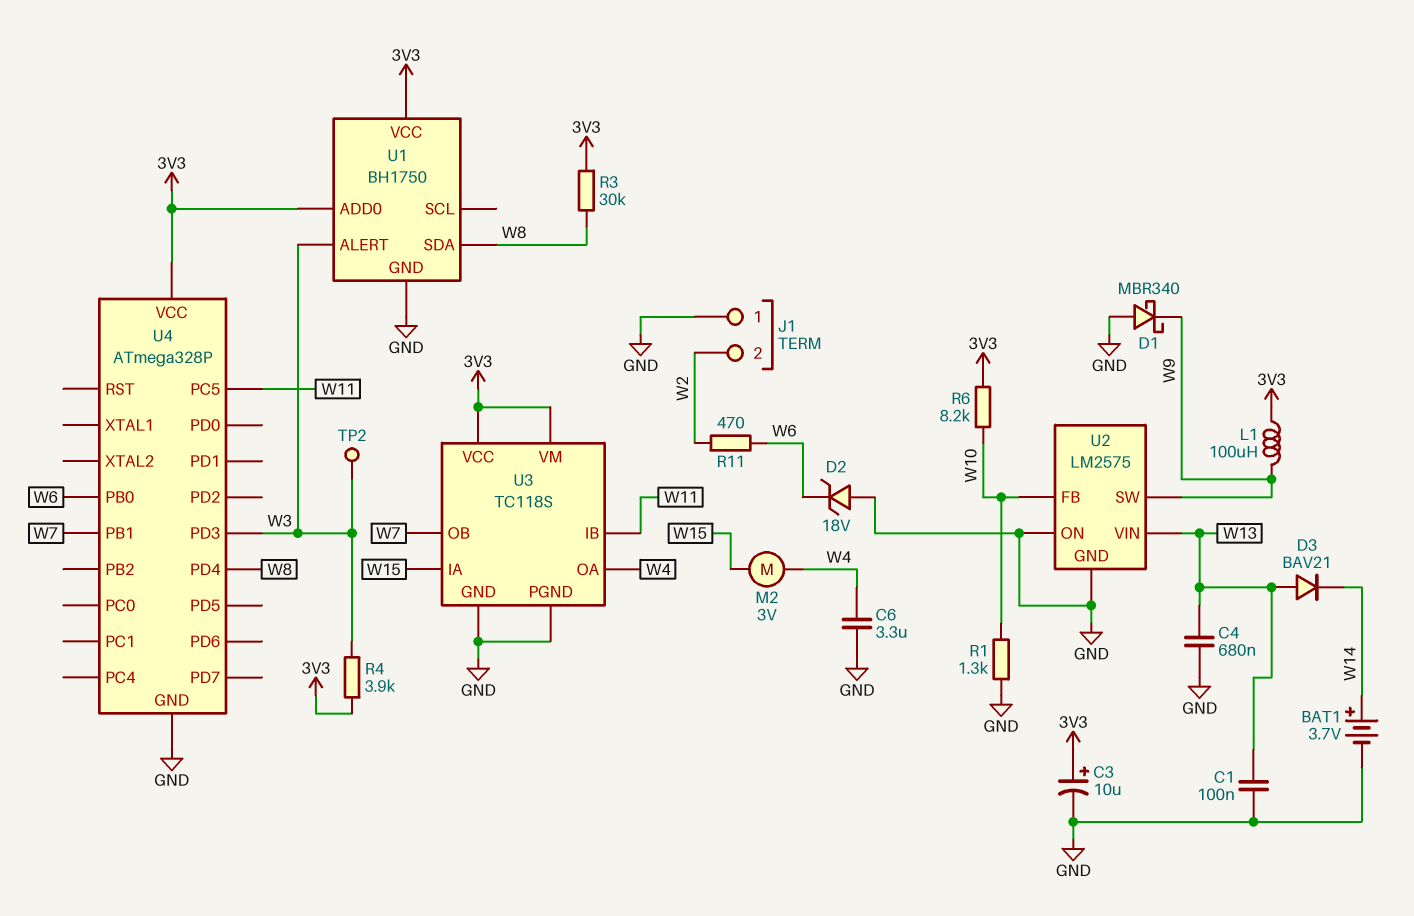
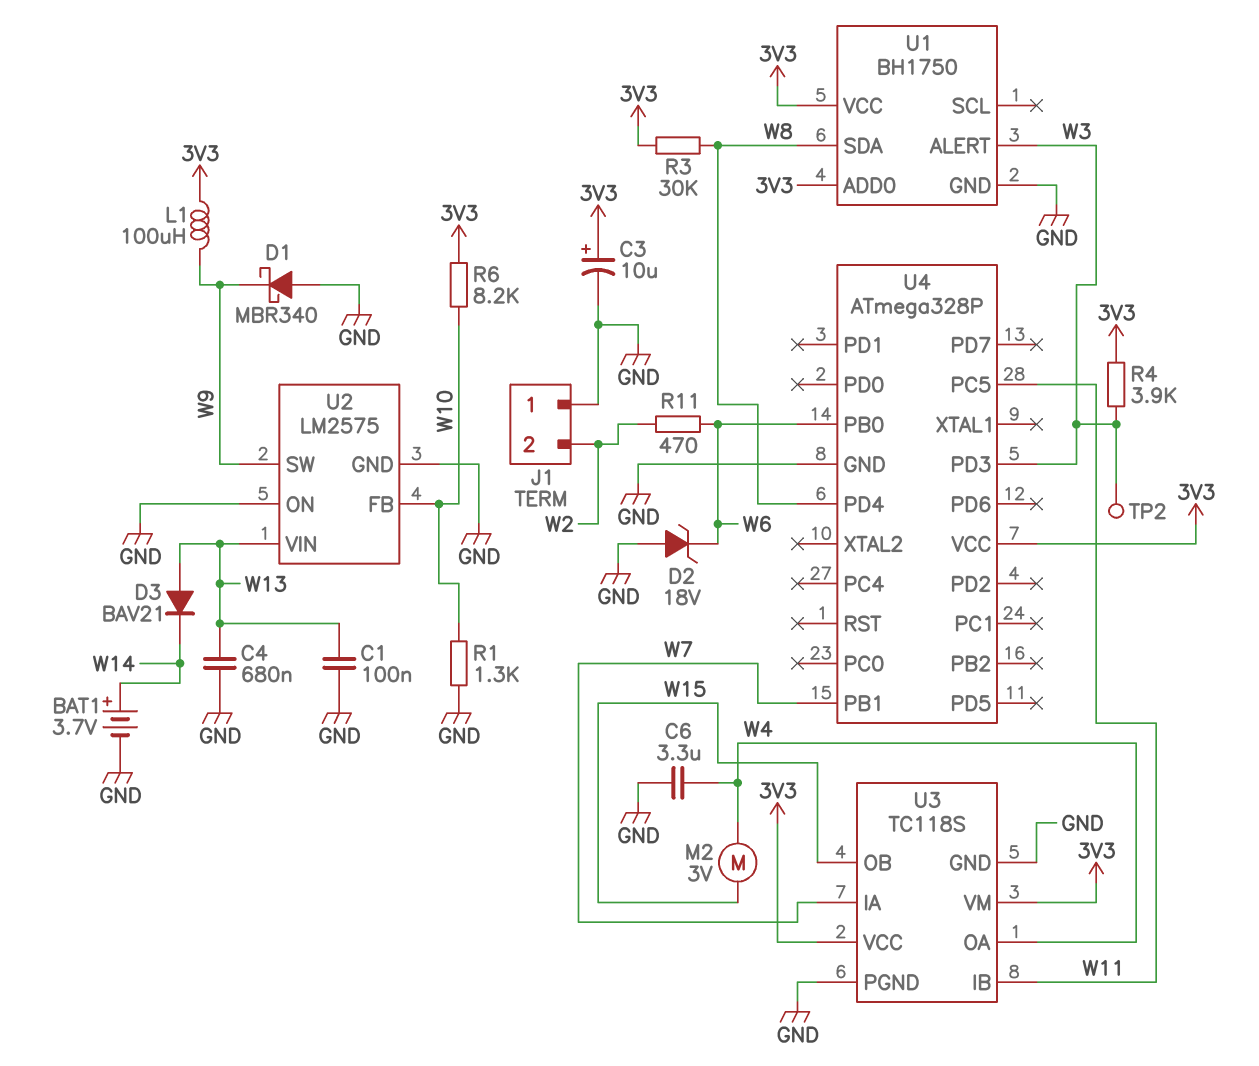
U3 pin IA: W15 -> W7
U3 pin OB: W7 -> W15

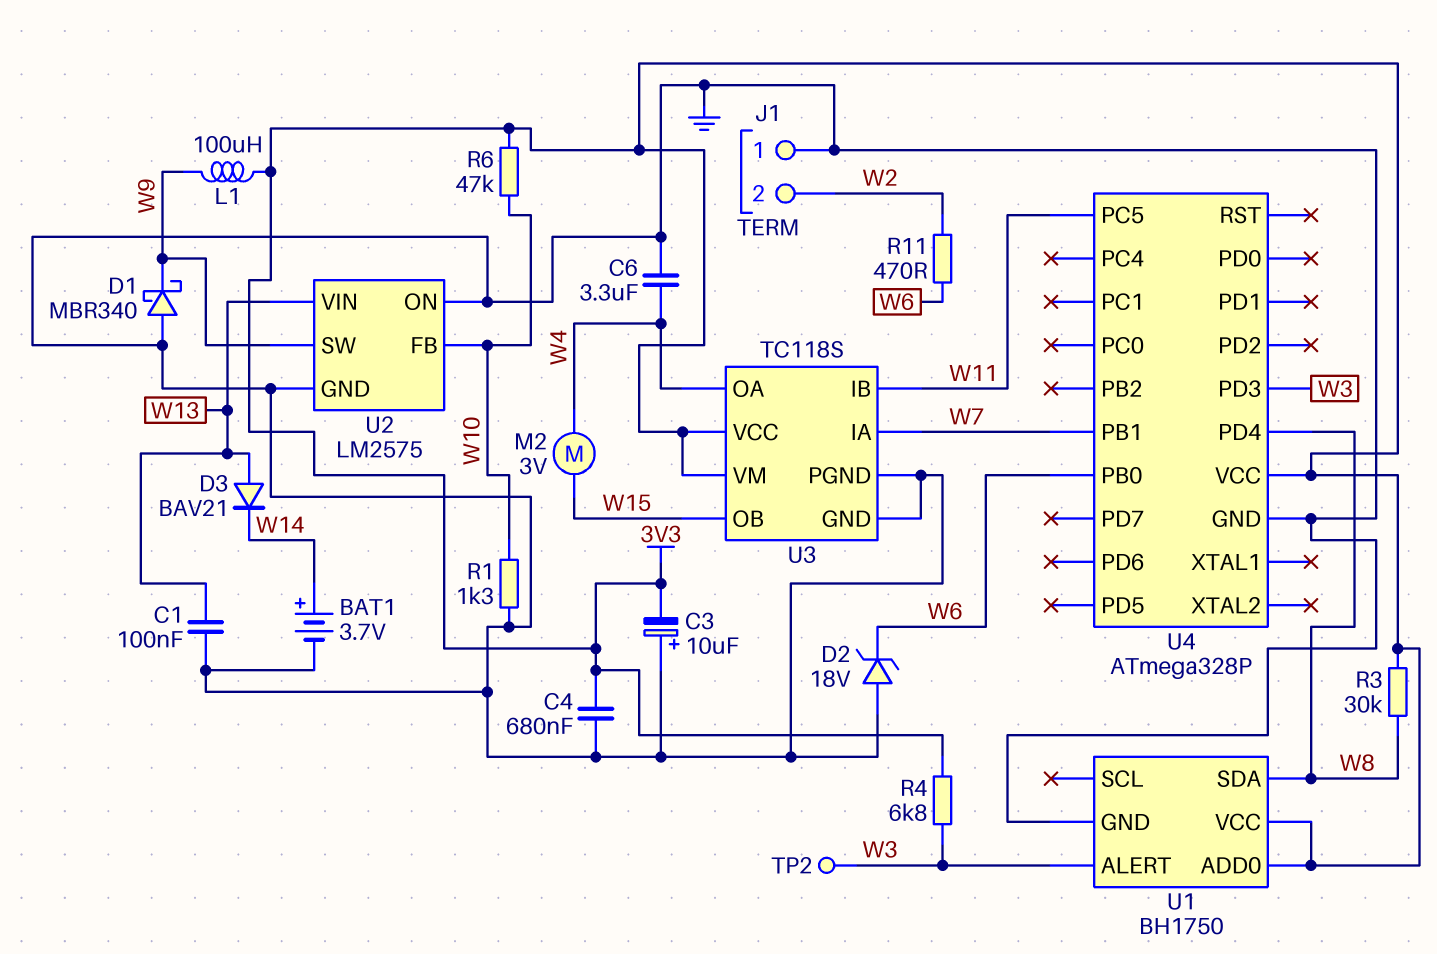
C3: 10uF (plus 3V3, minus GND) -> 10uF (plus GND, minus 3V3)
C4: 680nF (GND, W13) -> 680nF (3V3, GND)
R4: 3.9k (3V3, W3) -> 6.8k (3V3, W3)
R6: 8.2k (3V3, W10) -> 47k (3V3, W10)

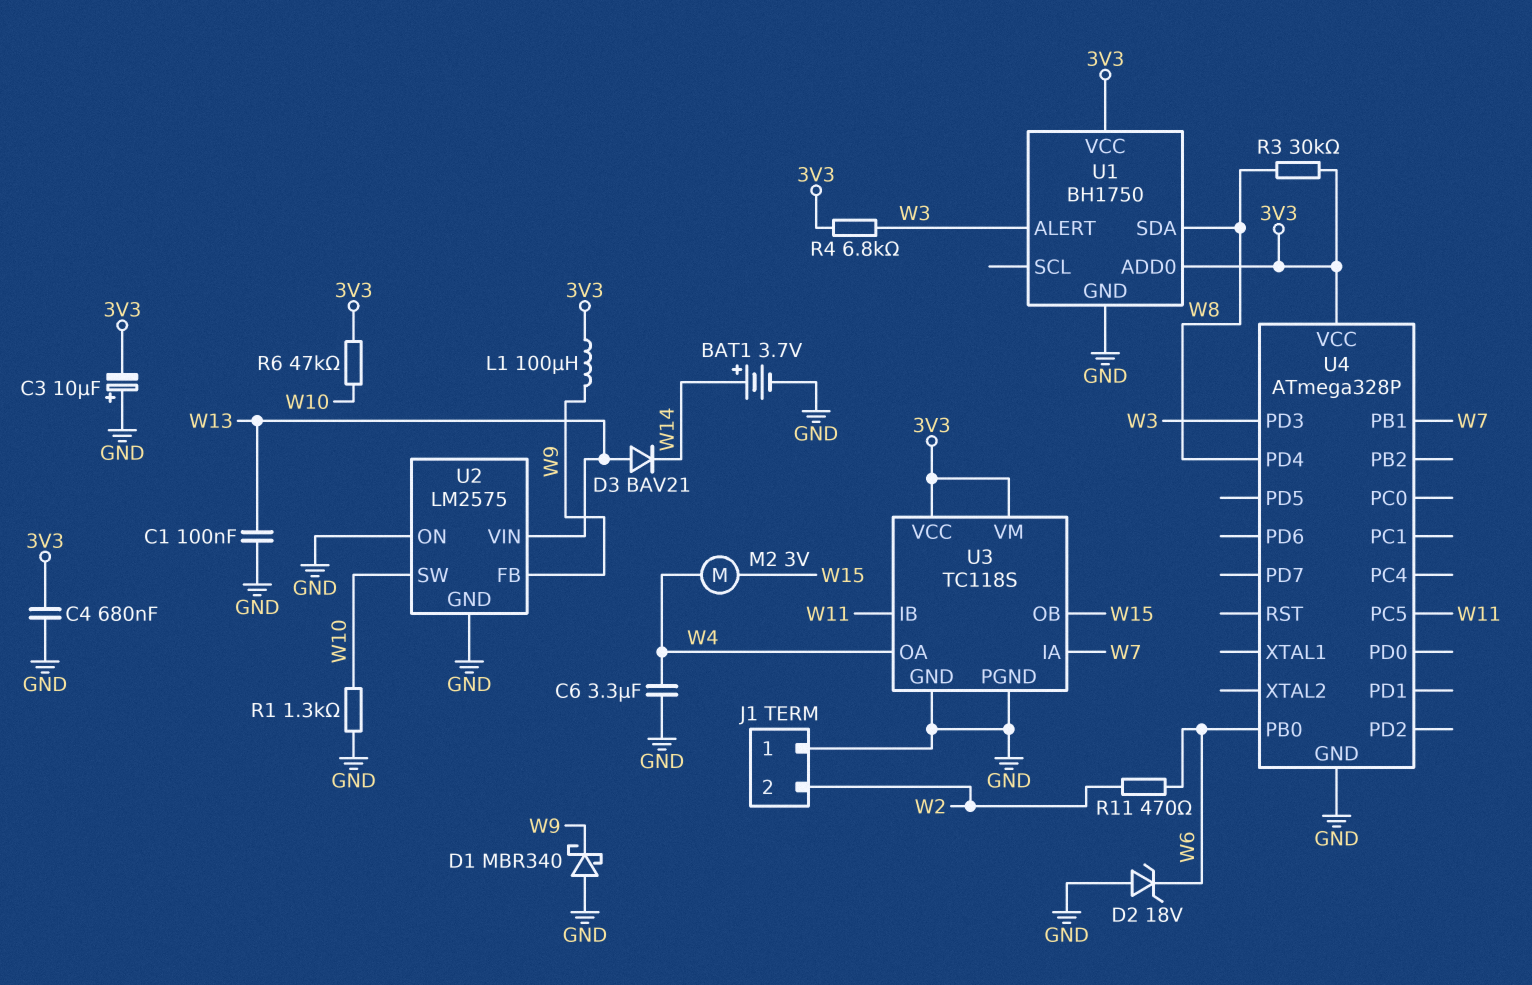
TP2: test point (W3) -> none
U2 pin FB: W10 -> W9
U2 pin SW: W9 -> W10

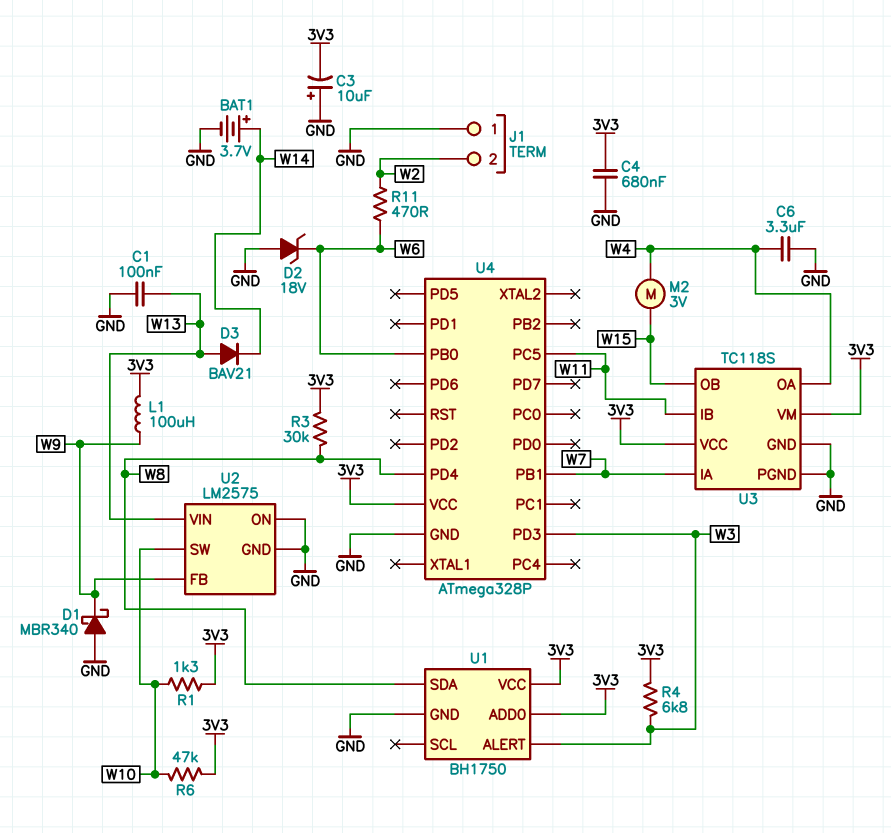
R1: 1.3k (GND, W10) -> 1.3k (3V3, W10)

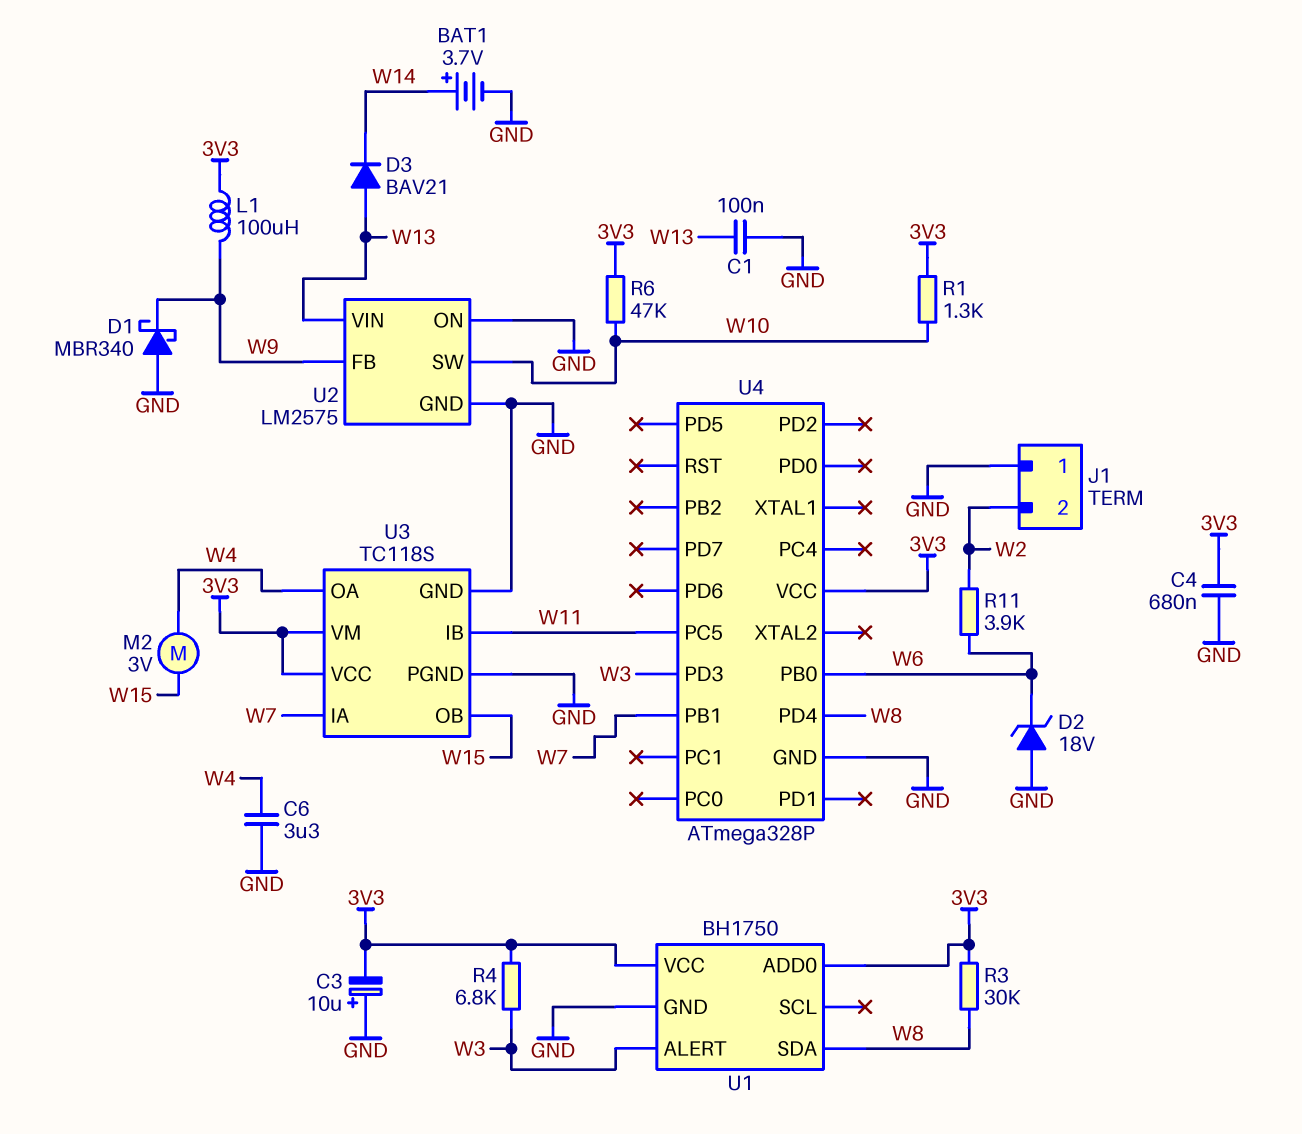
R11: 470 (W2, W6) -> 3.9k (W2, W6)

